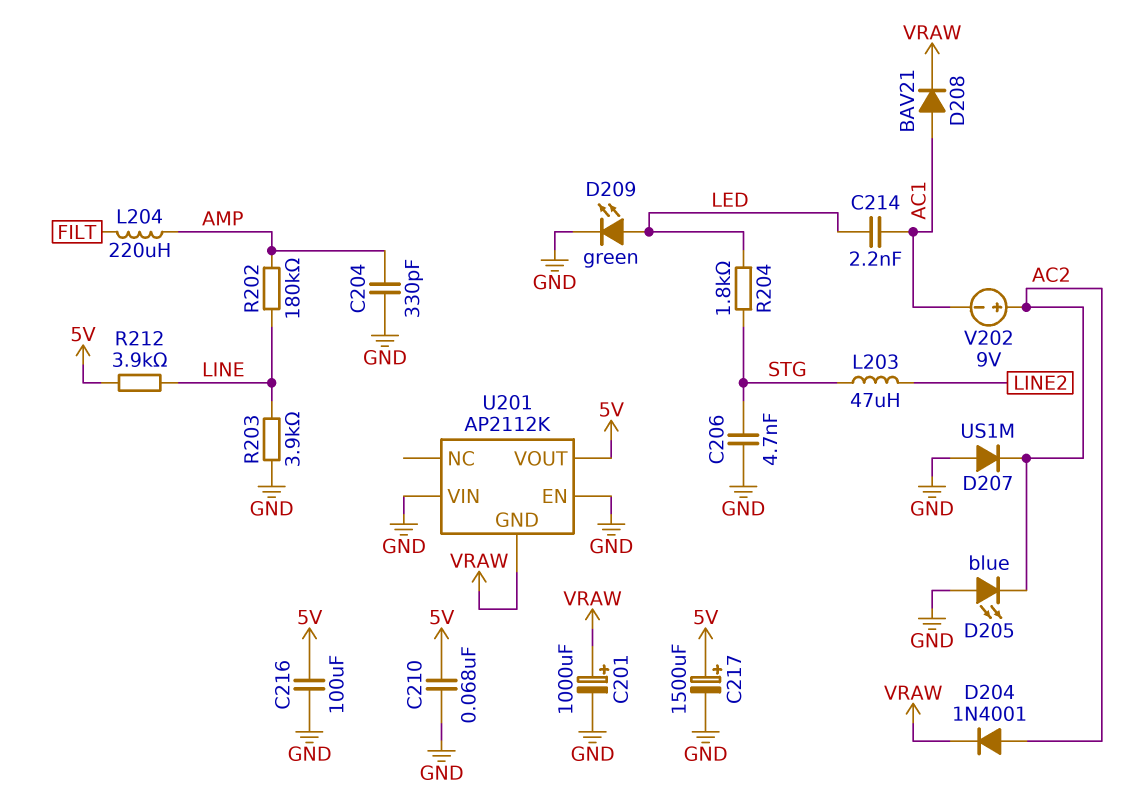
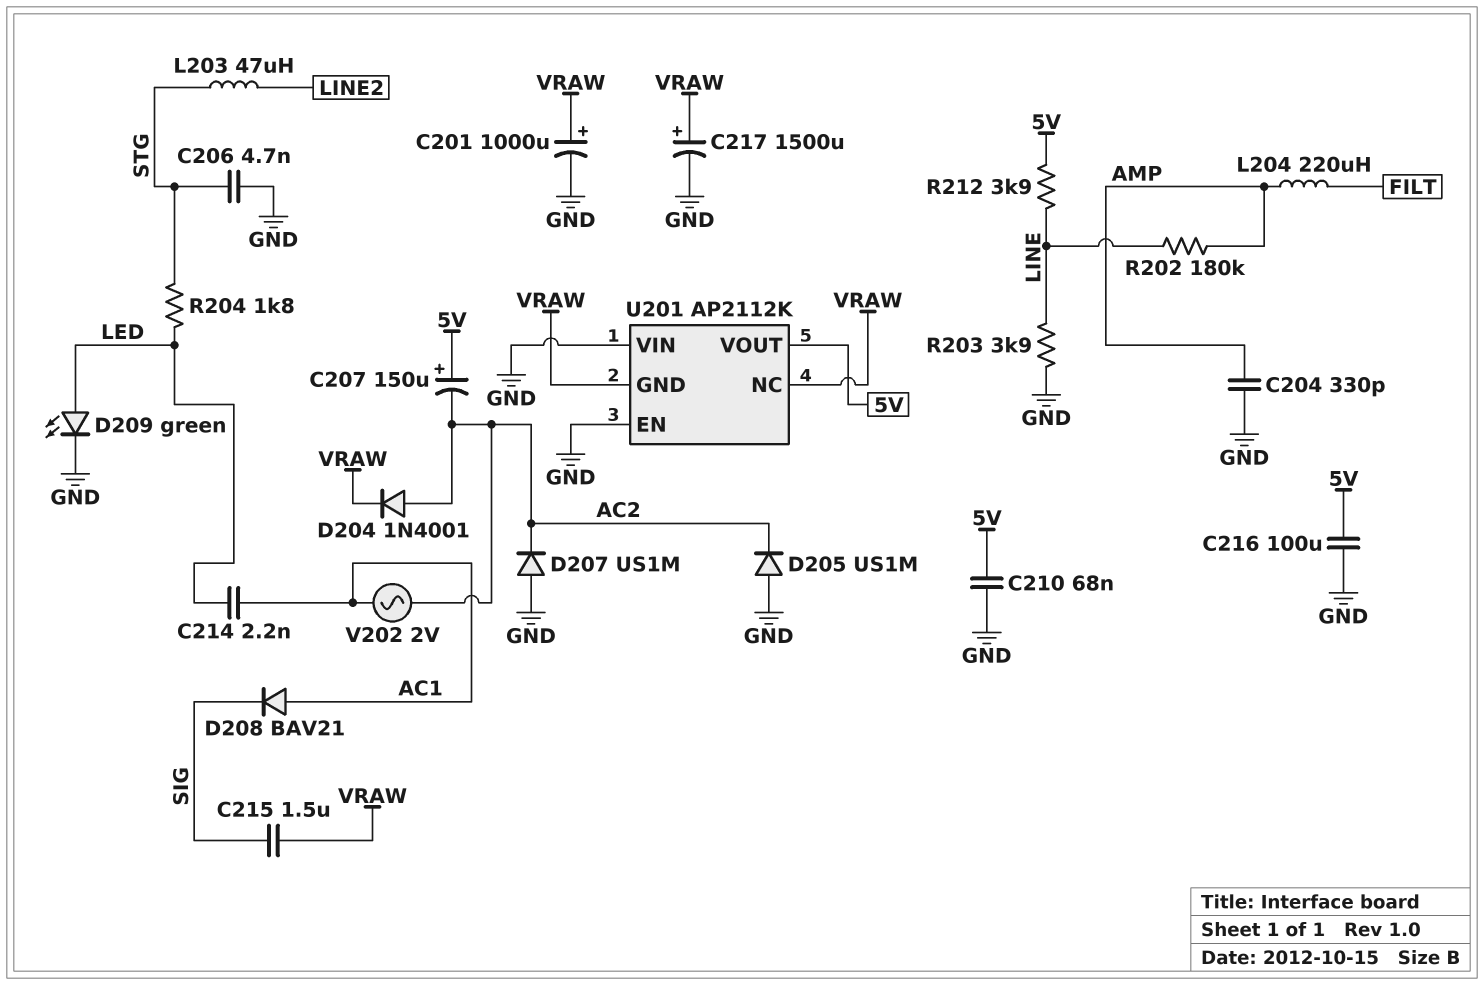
C207: none -> 150uF (plus 5V, minus AC2)
C215: none -> 1.5uF (SIG, VRAW)
C217: 1500uF (plus 5V, minus GND) -> 1500uF (plus VRAW, minus GND)
D205: LED blue (A GND, K AC2) -> diode US1M (A GND, K AC2)
D208: diode BAV21 (A AC1, K VRAW) -> diode BAV21 (A AC1, K SIG)
U201 pin NC: none -> VRAW
V202: 9V (plus AC2, minus AC1) -> AC 2V (AC1, AC2)

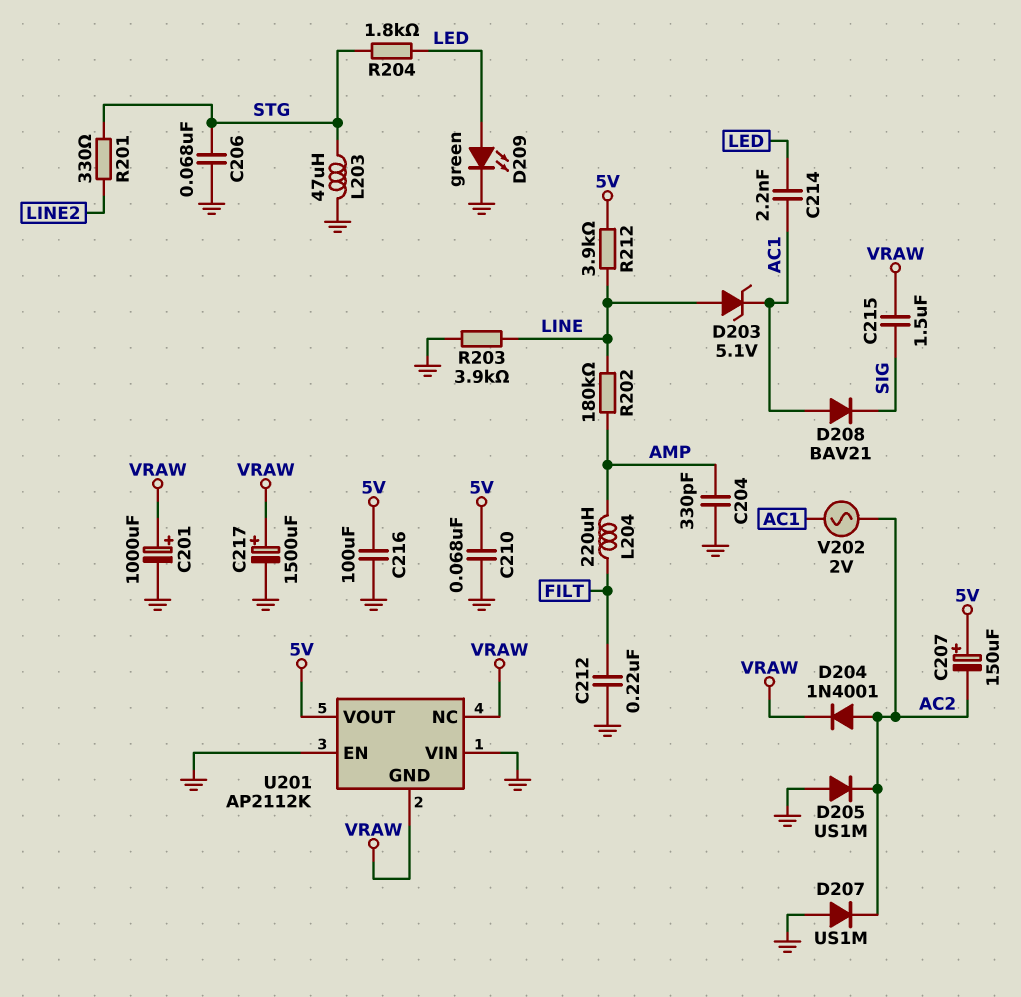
C206: 4.7nF (GND, STG) -> 68nF (GND, STG)
C212: none -> 220nF (FILT, GND)
D203: none -> zener 5.1V (A LINE, K AC1)
L203: 47uH (LINE2, STG) -> 47uH (GND, STG)
R201: none -> 330 (LINE2, STG)

